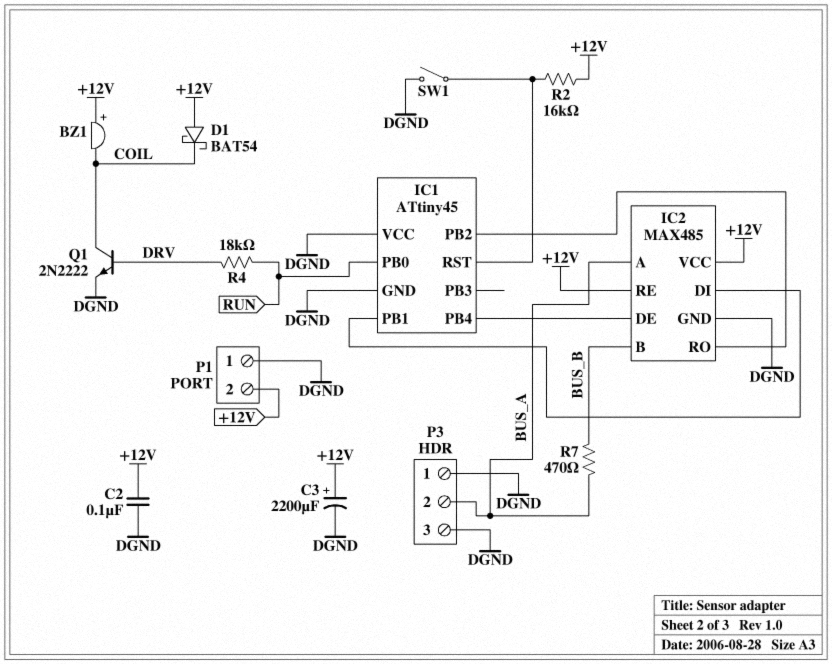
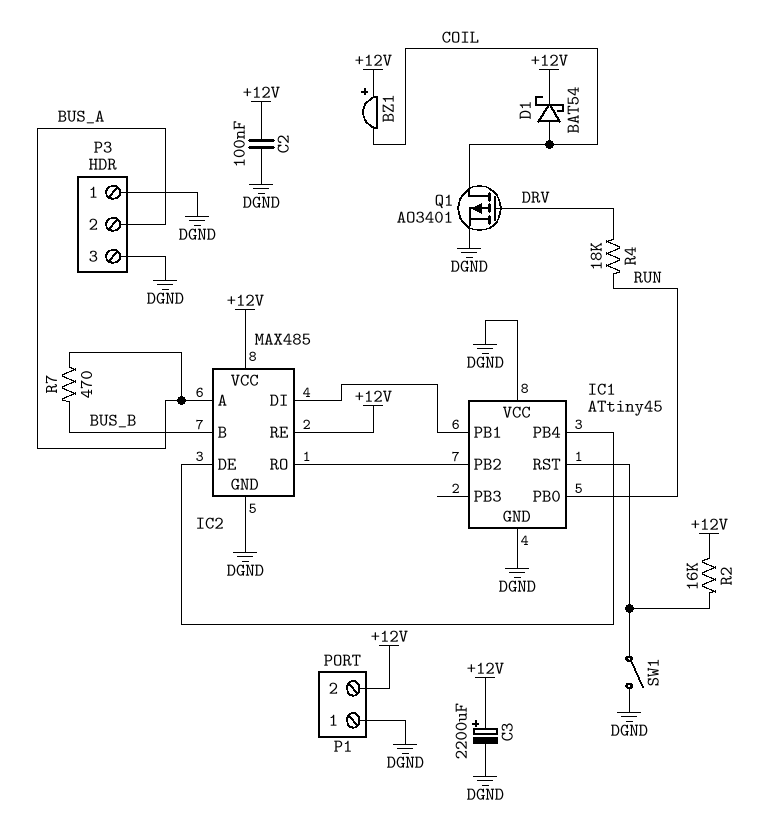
D1: schottky BAT54 (A +12V, K COIL) -> schottky BAT54 (A COIL, K +12V)
Q1: NPN 2N2222 (B DRV, C COIL, E DGND) -> PMOS AO3401 (G DRV, D COIL, S DGND)

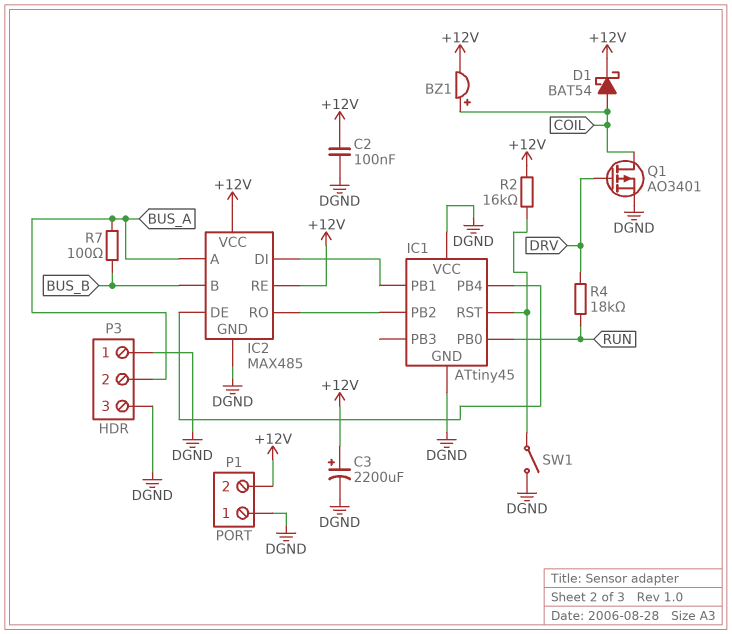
BZ1: buzzer (plus +12V, minus COIL) -> buzzer (plus COIL, minus +12V)
R7: 470 (BUS_A, BUS_B) -> 100 (BUS_A, BUS_B)

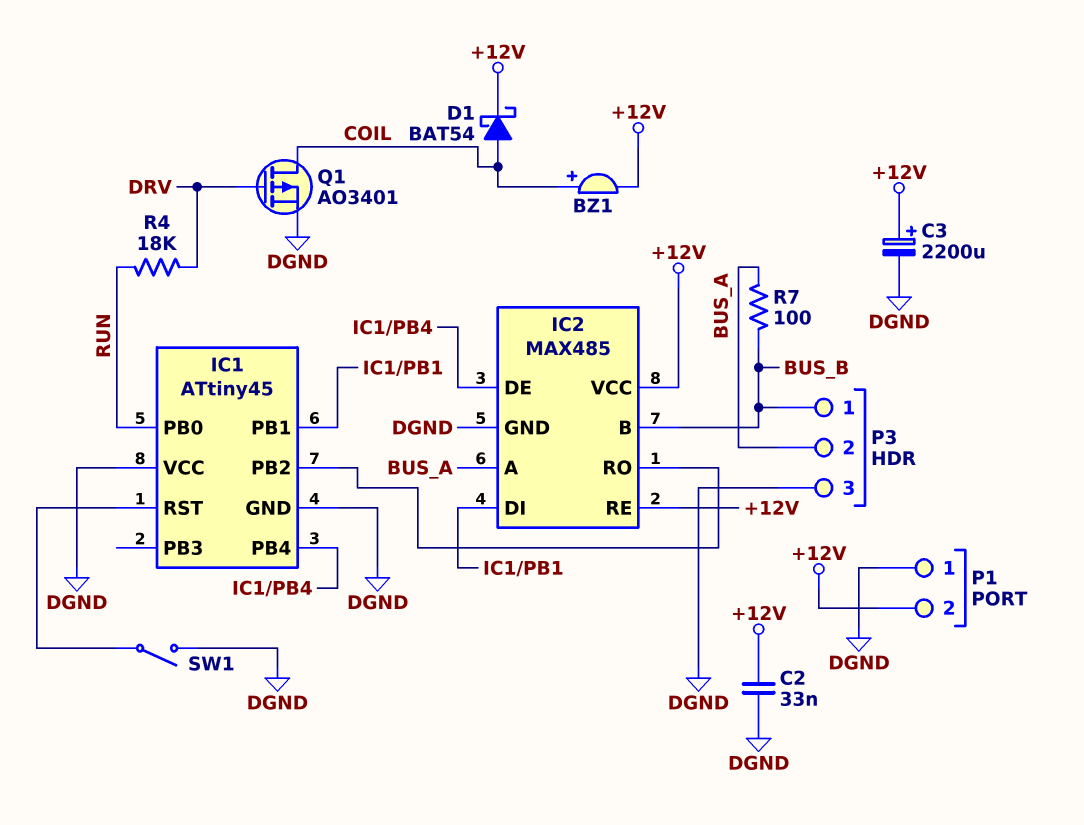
C2: 100nF (+12V, DGND) -> 33nF (+12V, DGND)
P3 pin 1: DGND -> BUS_B
R2: 16k (+12V, IC1/RST) -> none

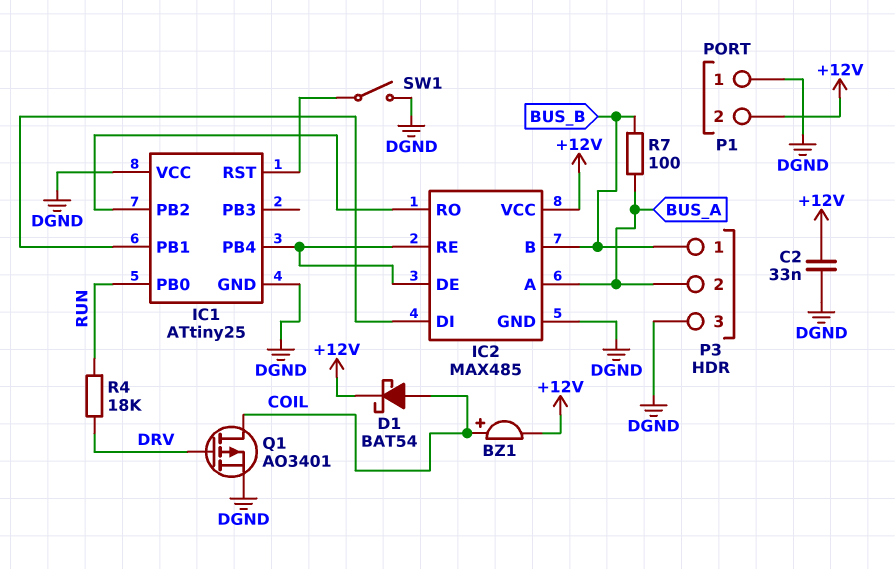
C3: 2200uF (plus +12V, minus DGND) -> none
IC1: ATtiny45 -> ATtiny25
IC2 pin RE: +12V -> IC1/PB4

